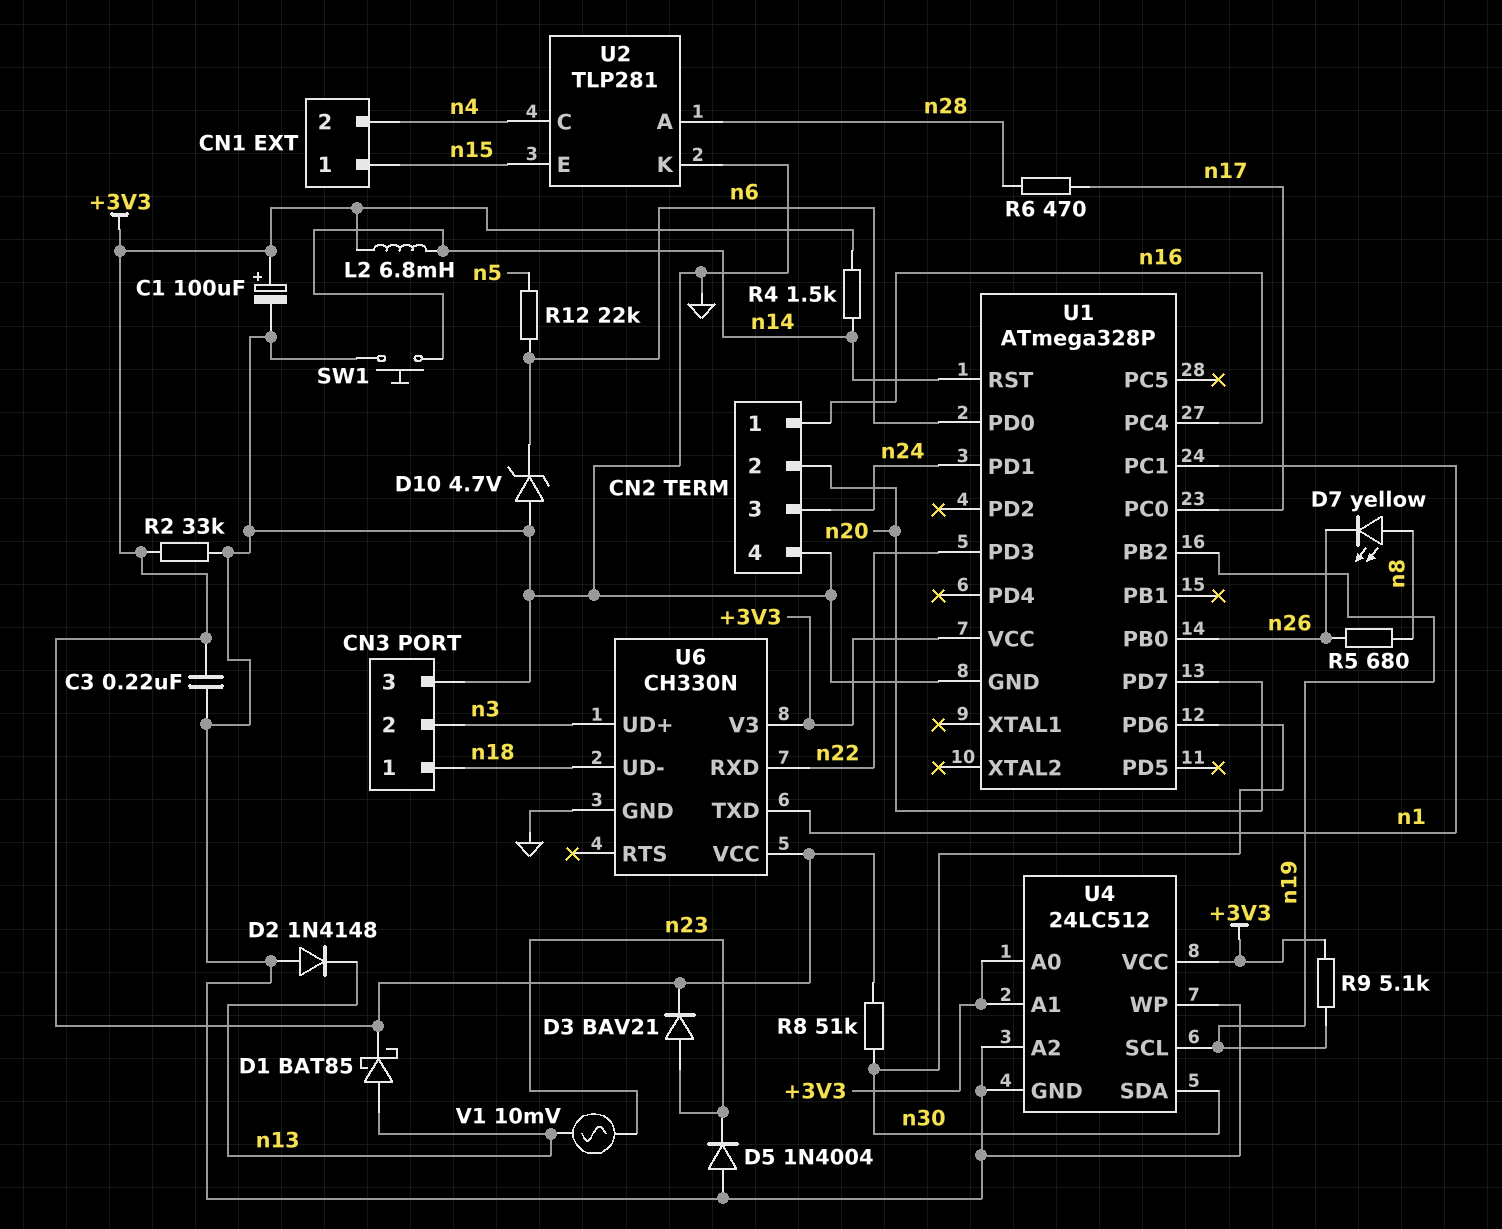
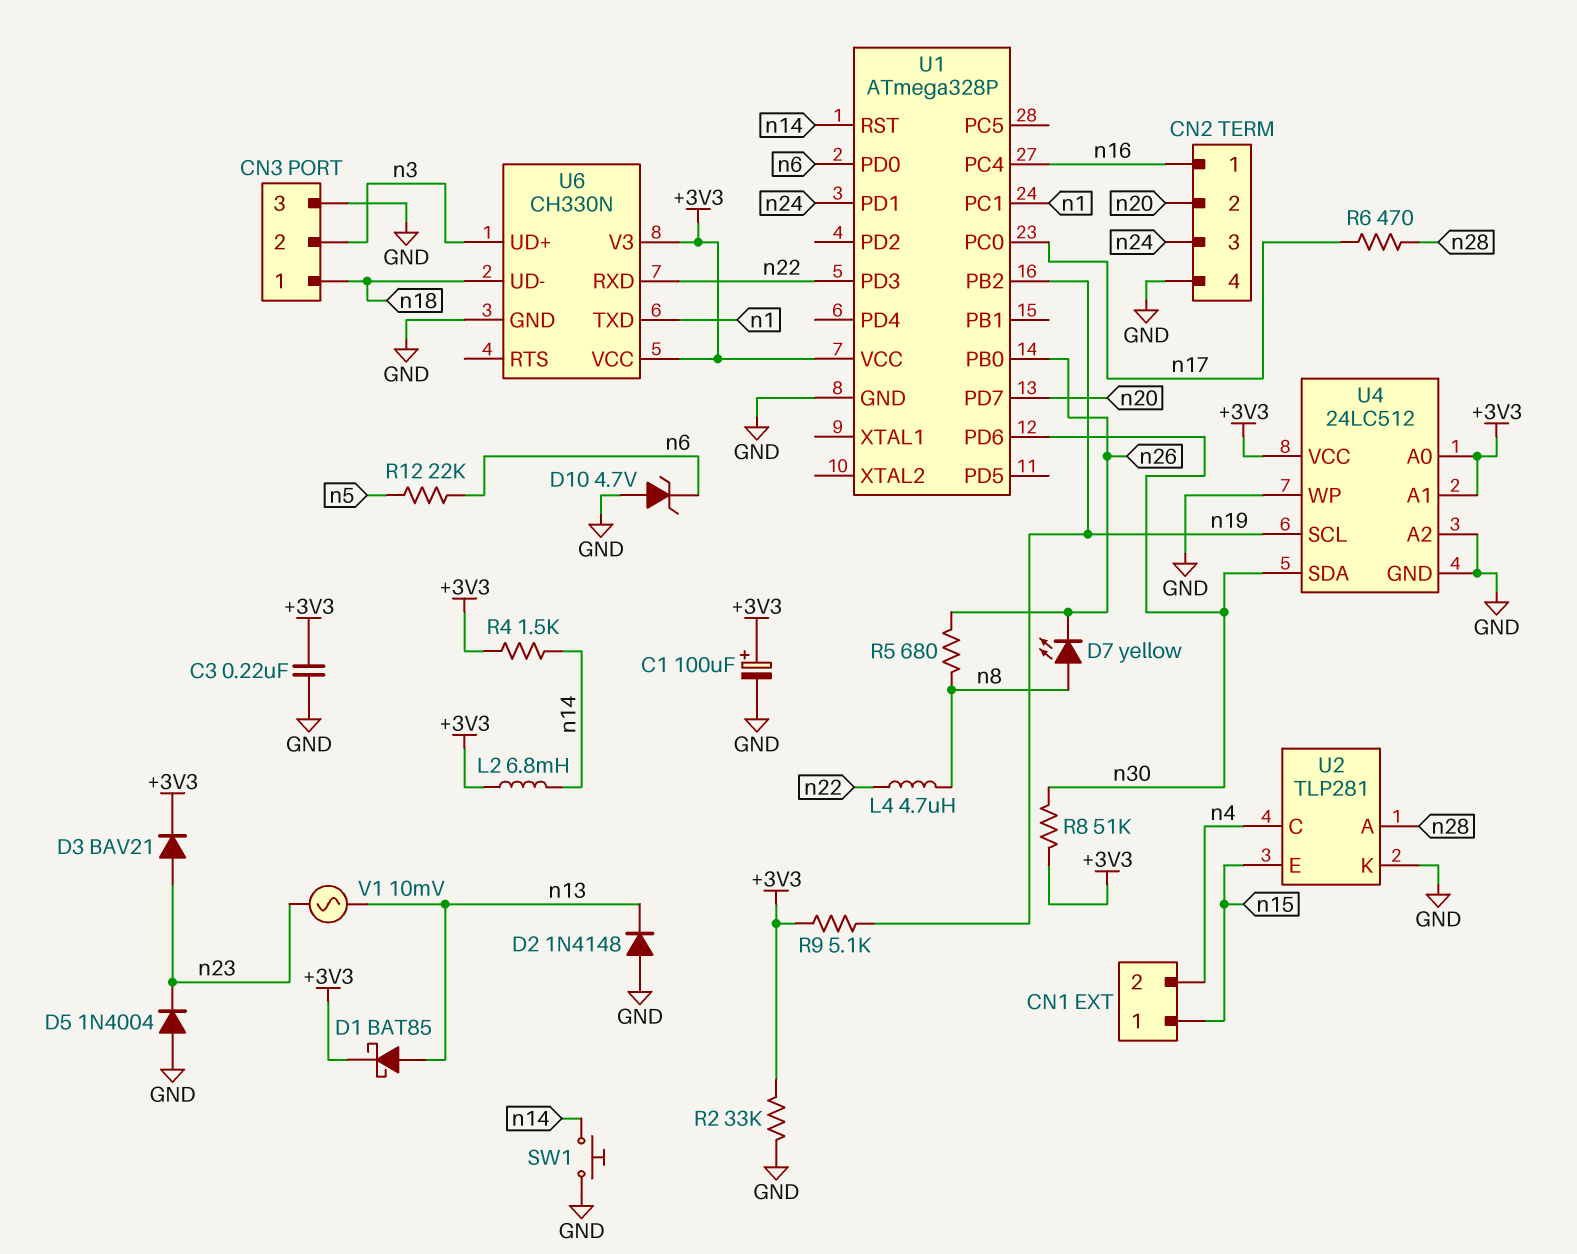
L4: none -> 4.7uH (n8, n22)

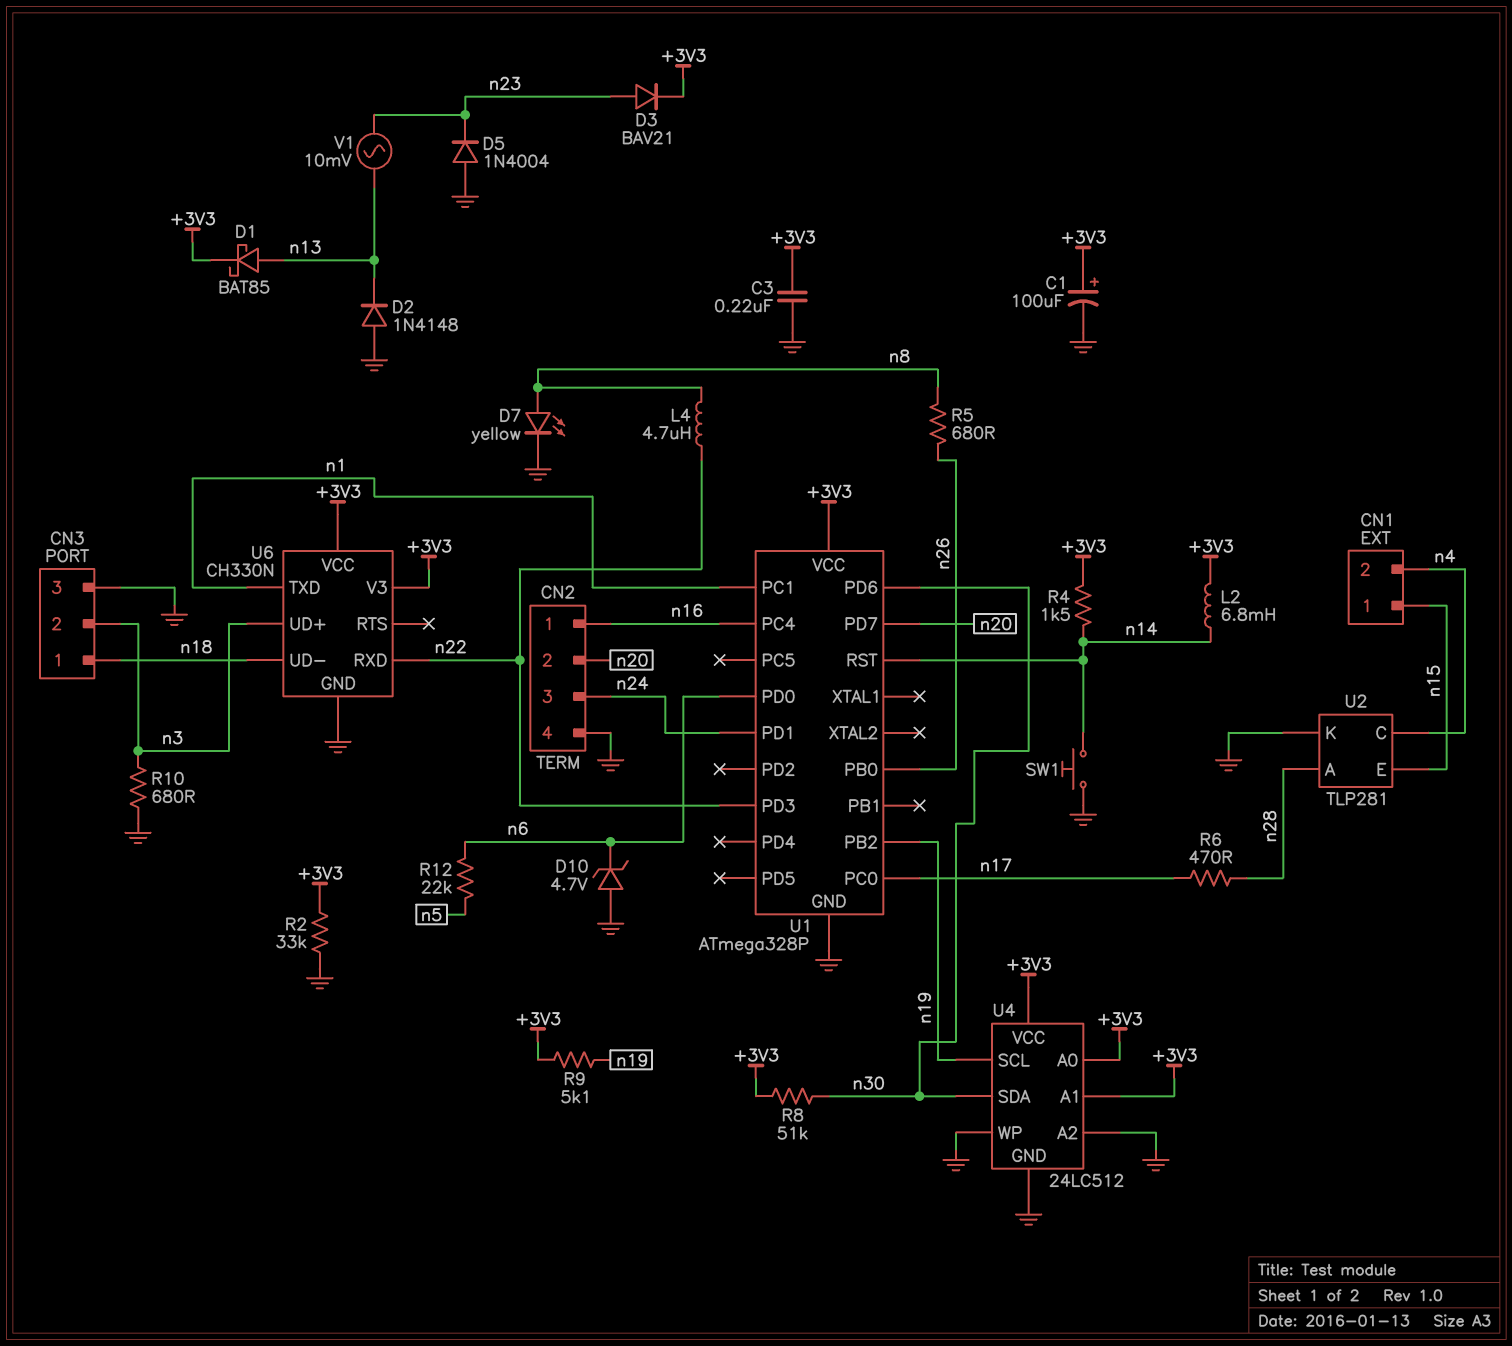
D7: LED yellow (A n8, K n26) -> LED yellow (A n8, K GND)
R10: none -> 680 (GND, n3)

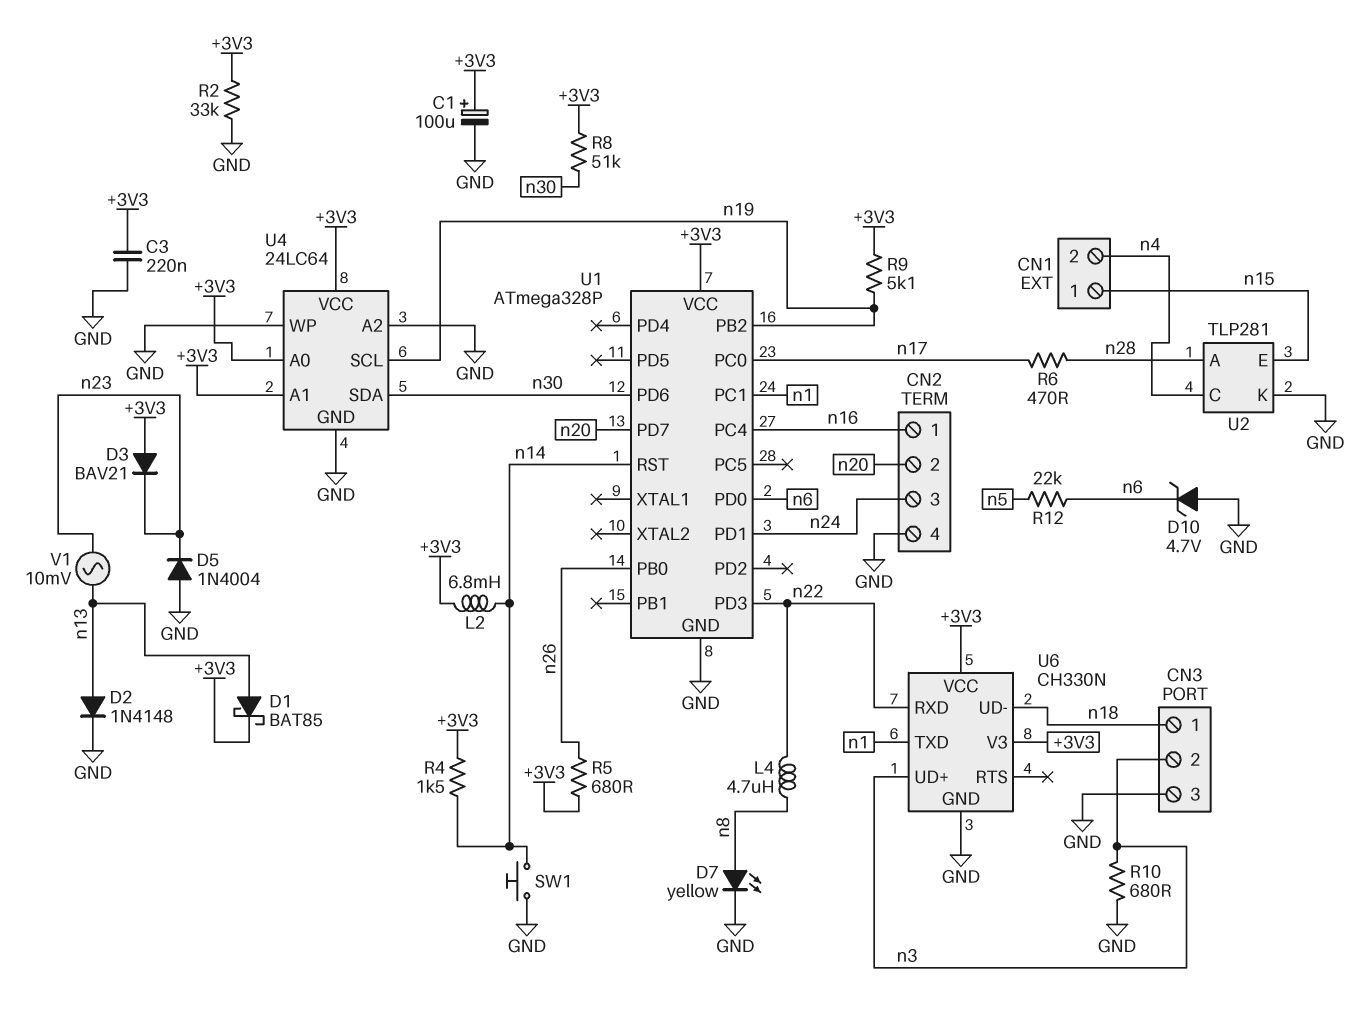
D2: diode 1N4148 (A GND, K n13) -> diode 1N4148 (A n13, K GND)
D3: diode BAV21 (A n23, K +3V3) -> diode BAV21 (A +3V3, K n23)
R5: 680 (n8, n26) -> 680 (+3V3, n26)
U4: 24LC512 -> 24LC64

